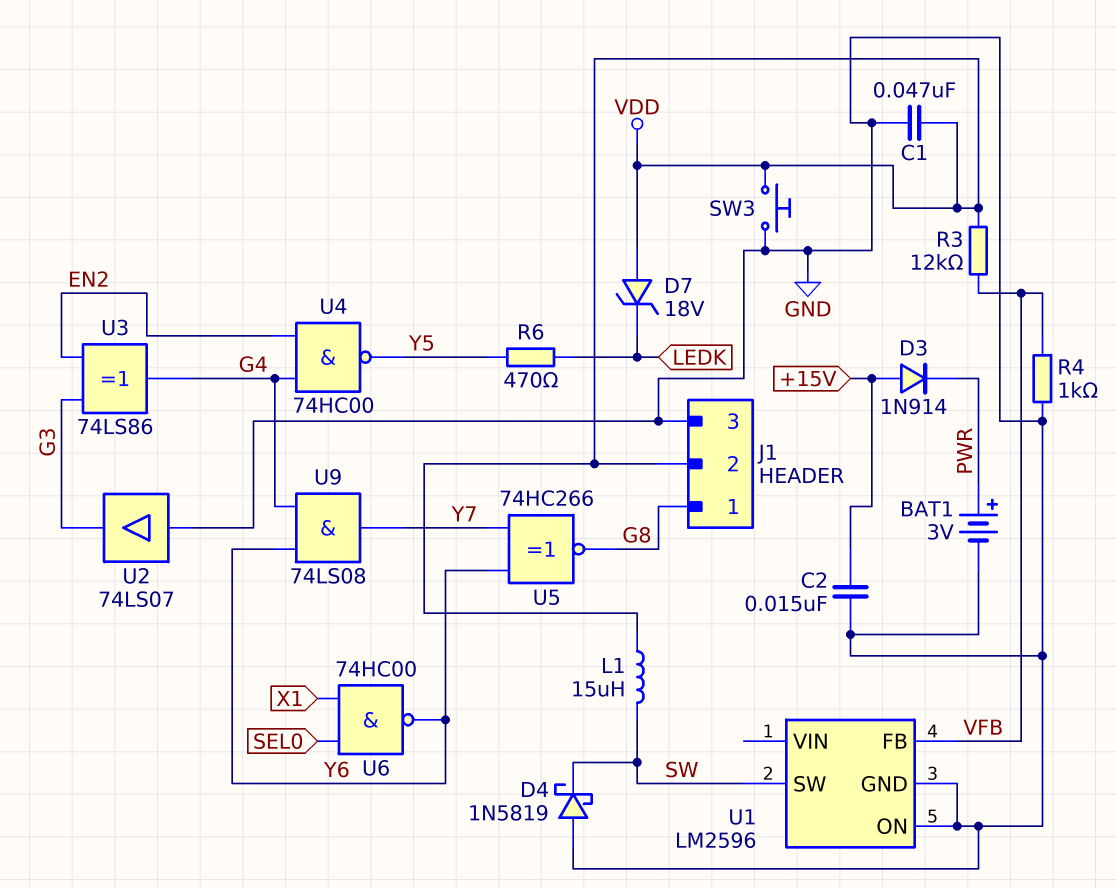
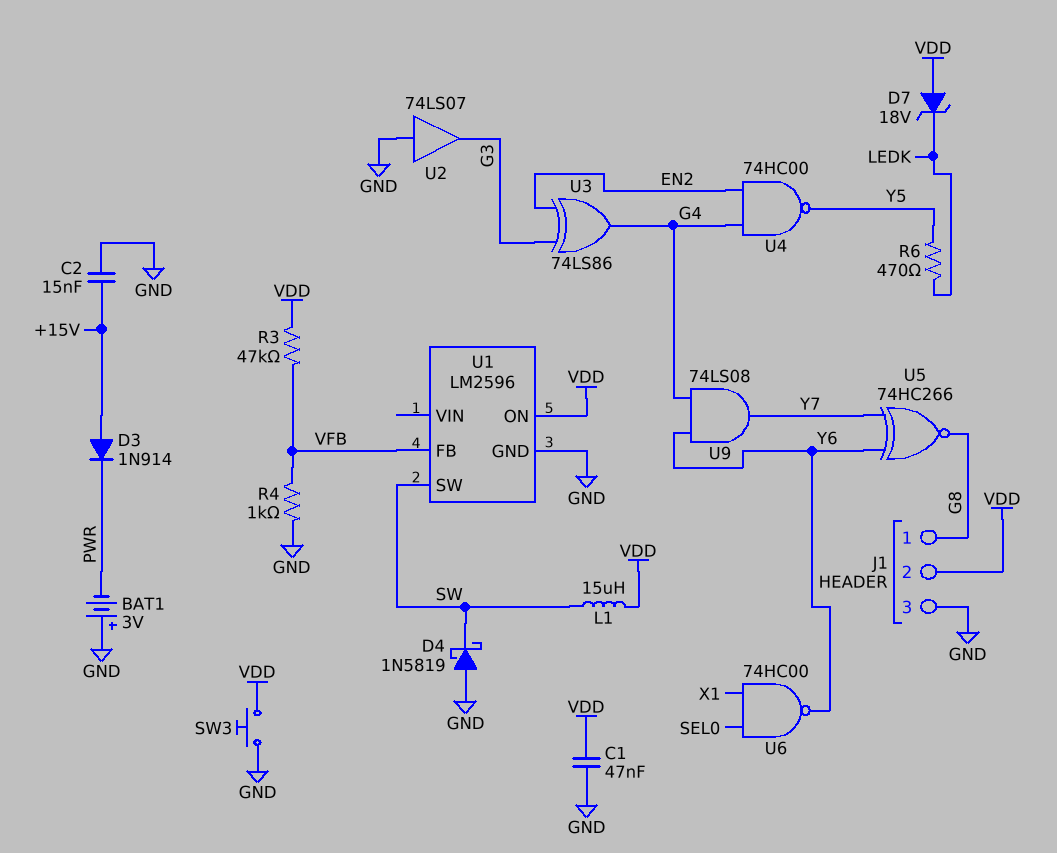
BAT1: 3V (plus PWR, minus GND) -> 3V (plus GND, minus PWR)
R3: 12k (VDD, VFB) -> 47k (VDD, VFB)
U1 pin ON: GND -> VDD

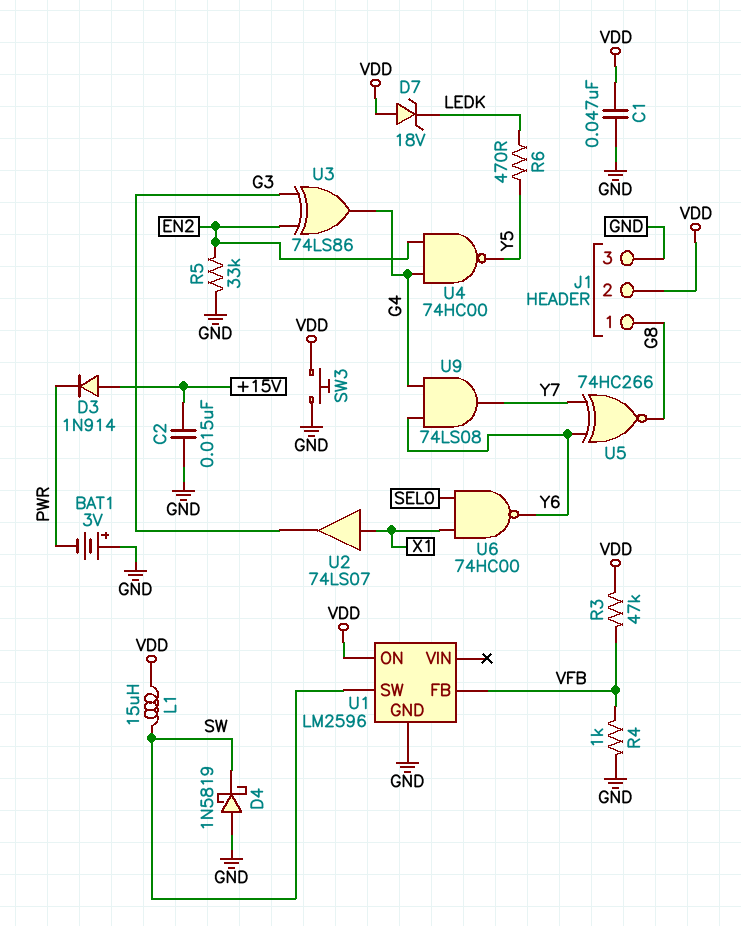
R5: none -> 33k (EN2, GND)
U2: buffer 74LS07 (in GND, out G3) -> buffer 74LS07 (in X1, out G3)

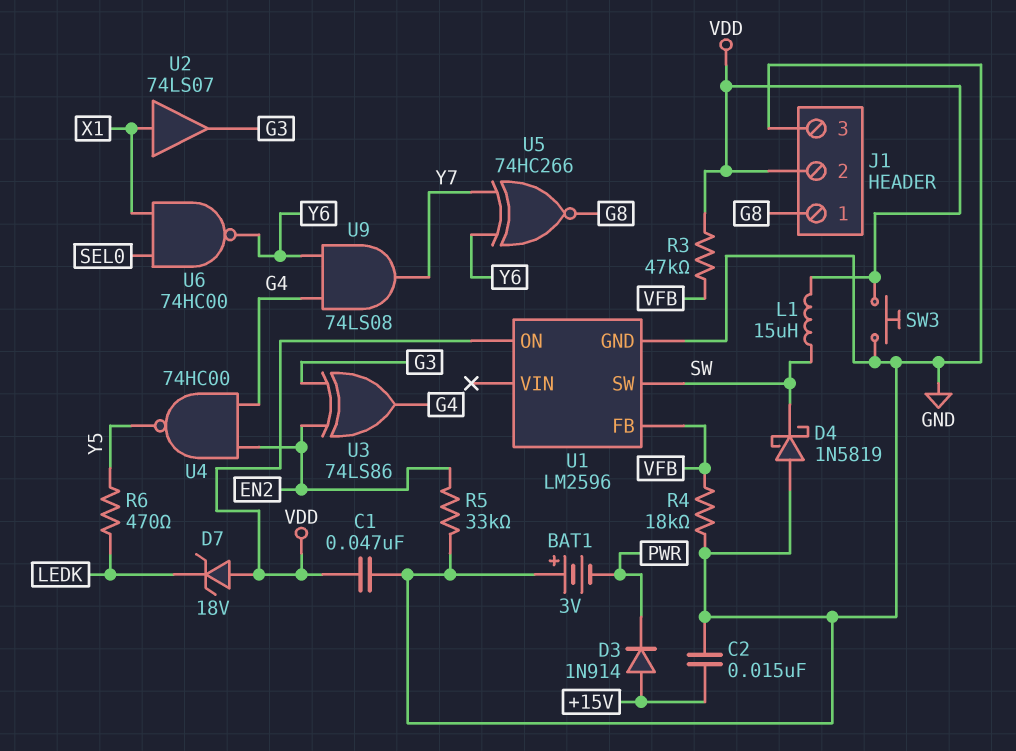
R4: 1k (GND, VFB) -> 18k (GND, VFB)

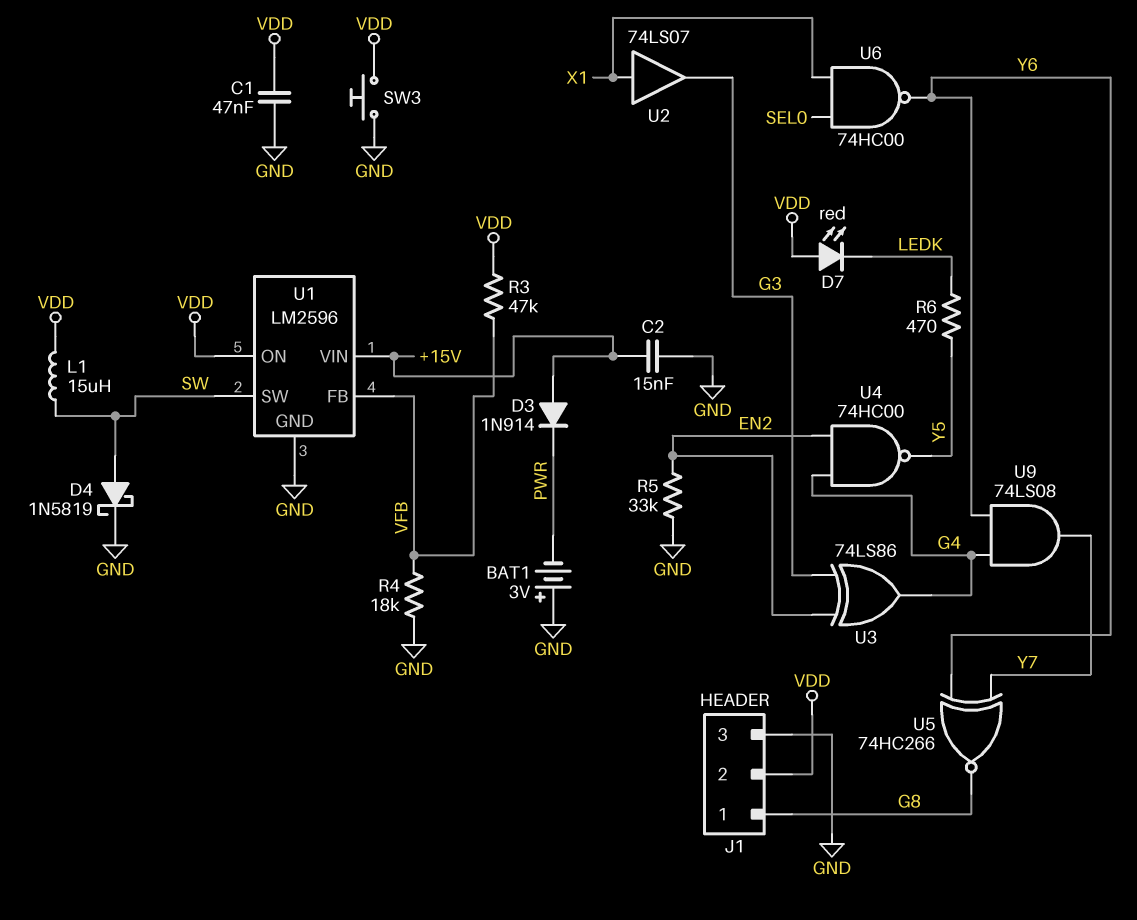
D4: schottky 1N5819 (A GND, K SW) -> schottky 1N5819 (A SW, K GND)
D7: zener 18V (A VDD, K LEDK) -> LED red (A VDD, K LEDK)
U1 pin VIN: none -> +15V

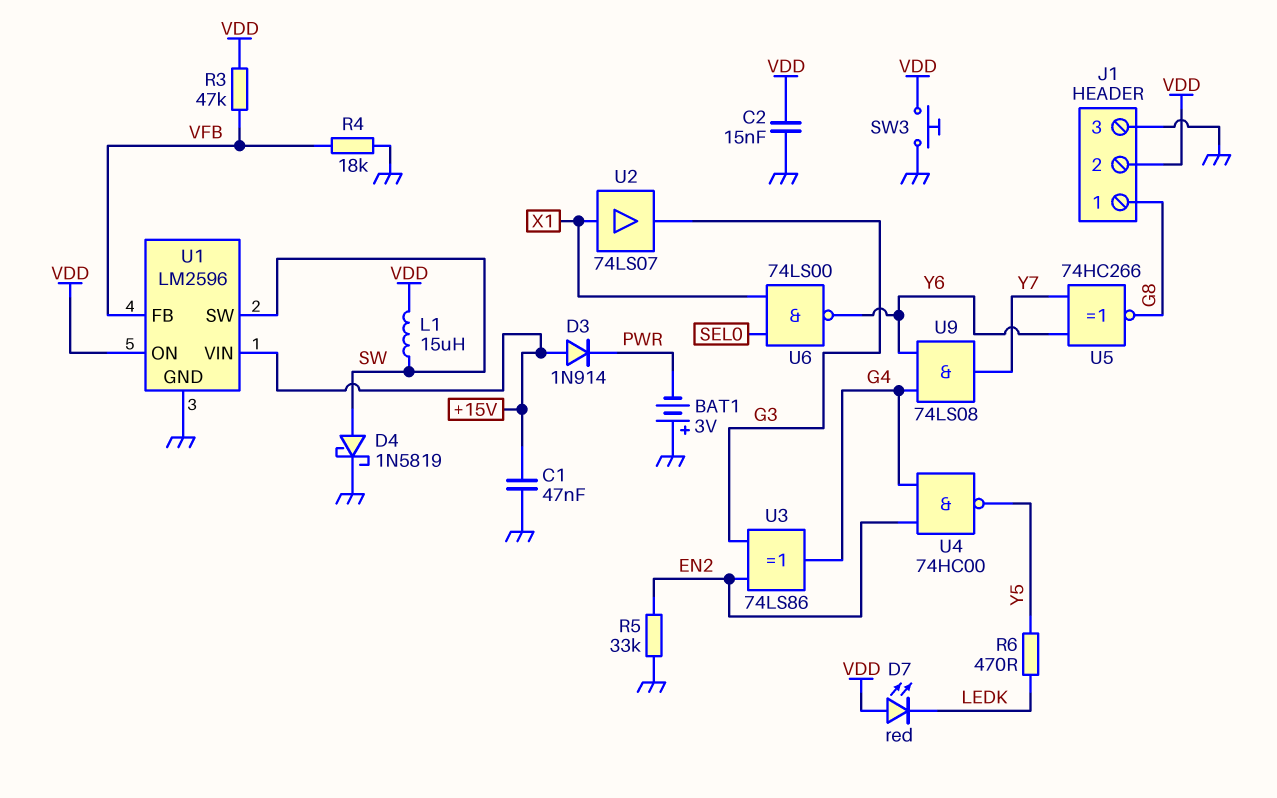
C1: 47nF (GND, VDD) -> 47nF (+15V, GND)
C2: 15nF (+15V, GND) -> 15nF (GND, VDD)
U6: NAND 74HC00 (in SEL0, in X1, out Y6) -> NAND 74LS00 (in SEL0, in X1, out Y6)

